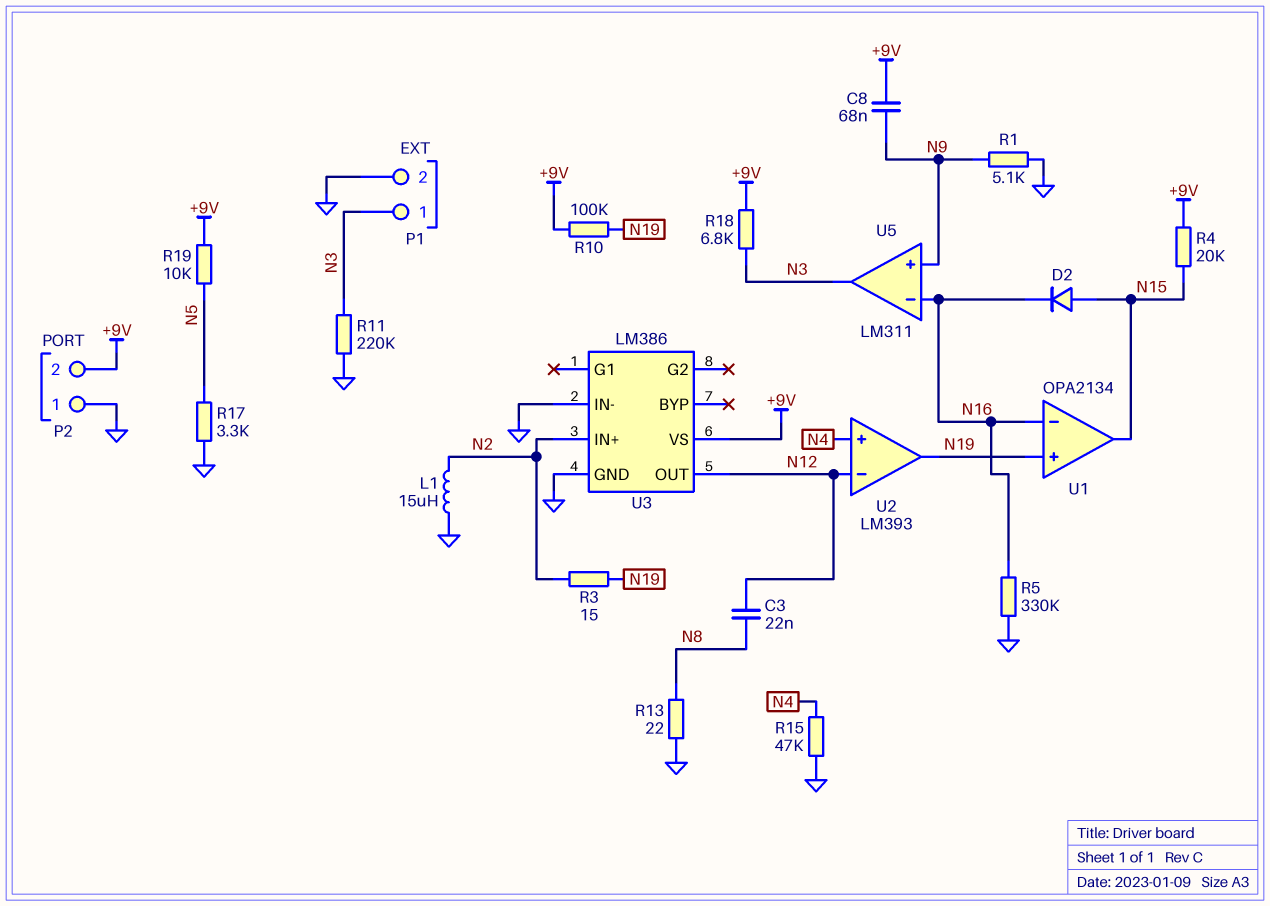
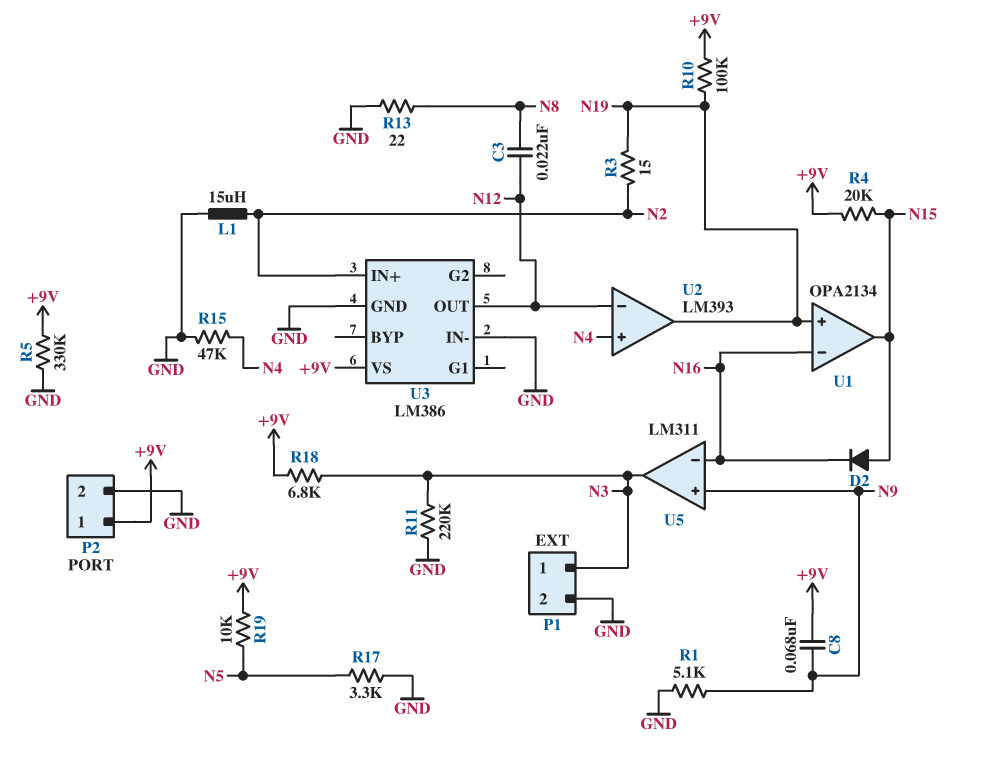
P2 pin 1: GND -> +9V
P2 pin 2: +9V -> GND
R5: 330k (GND, N16) -> 330k (+9V, GND)

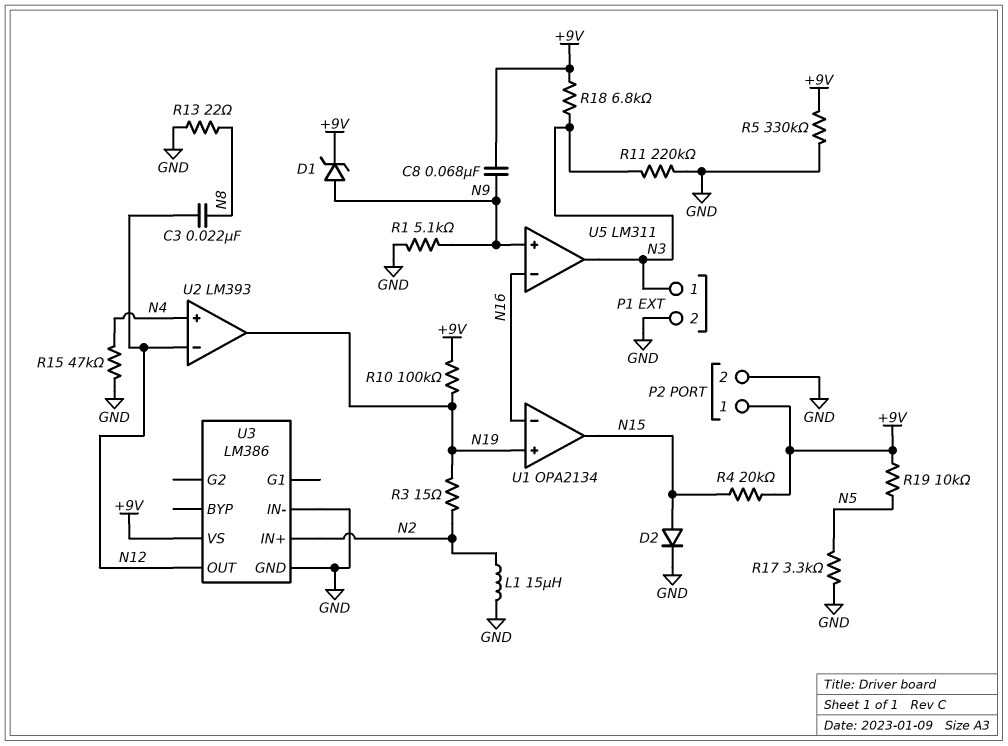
D1: none -> zener (A N9, K +9V)
D2: diode (A N15, K N16) -> diode (A N15, K GND)

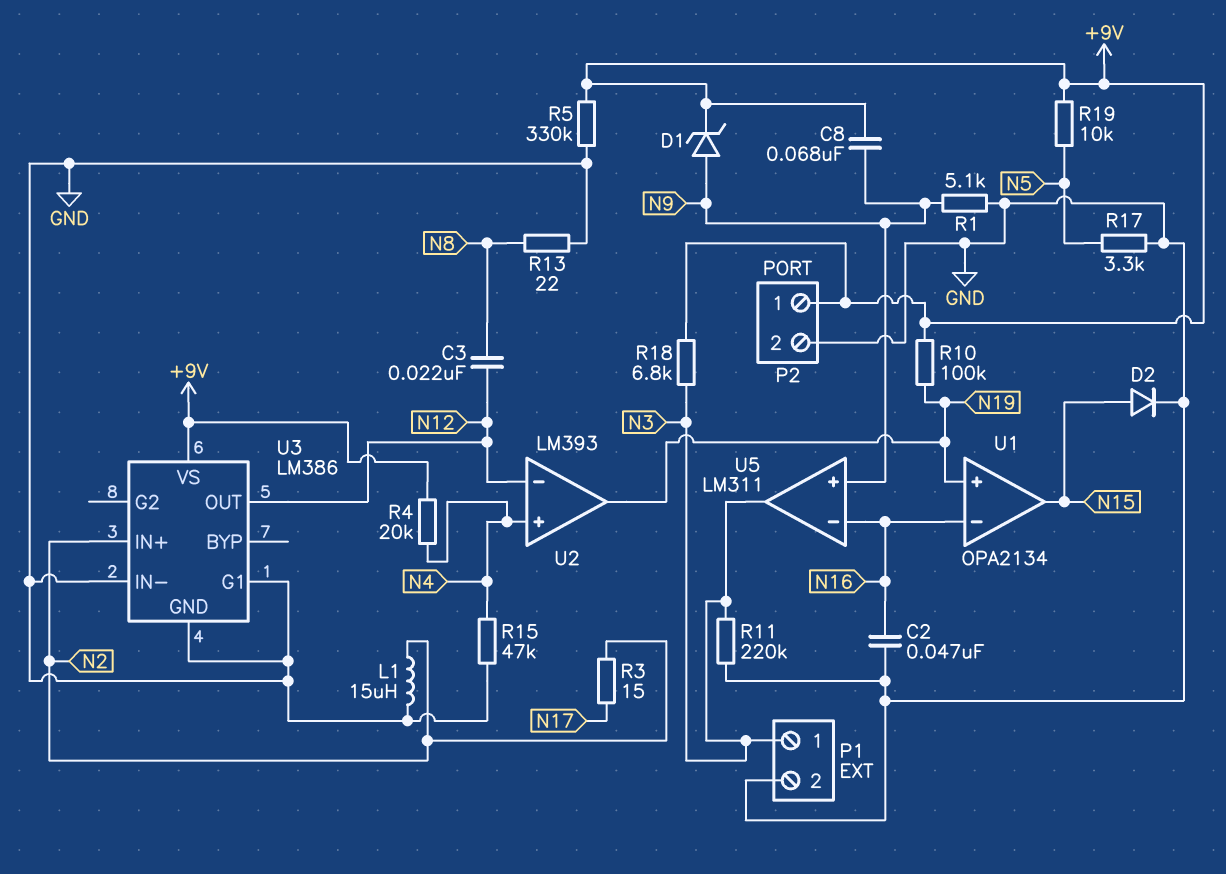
C2: none -> 47nF (GND, N16)
R3: 15 (N2, N19) -> 15 (N2, N17)
R4: 20k (+9V, N15) -> 20k (+9V, N4)
U3 pin G1: none -> GND

